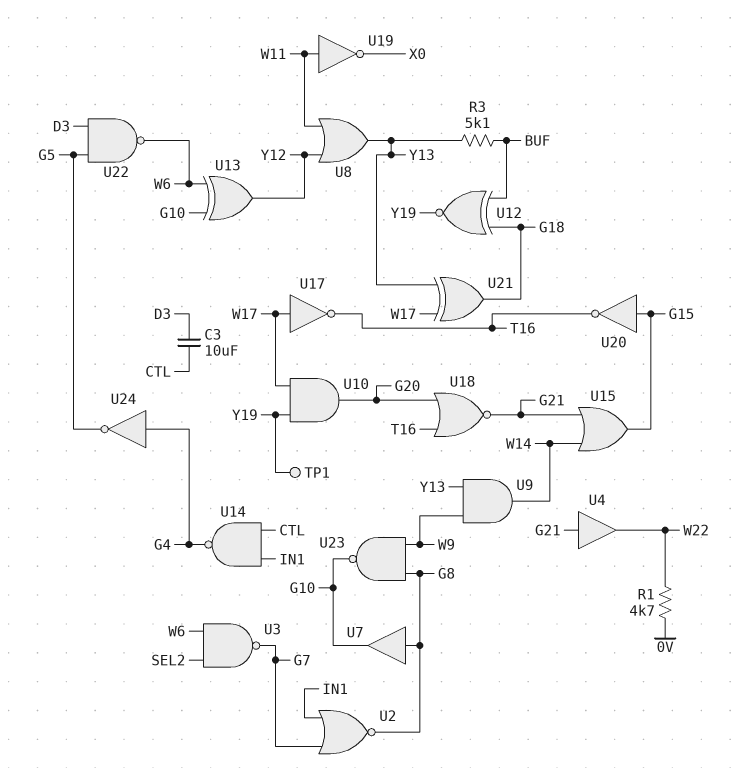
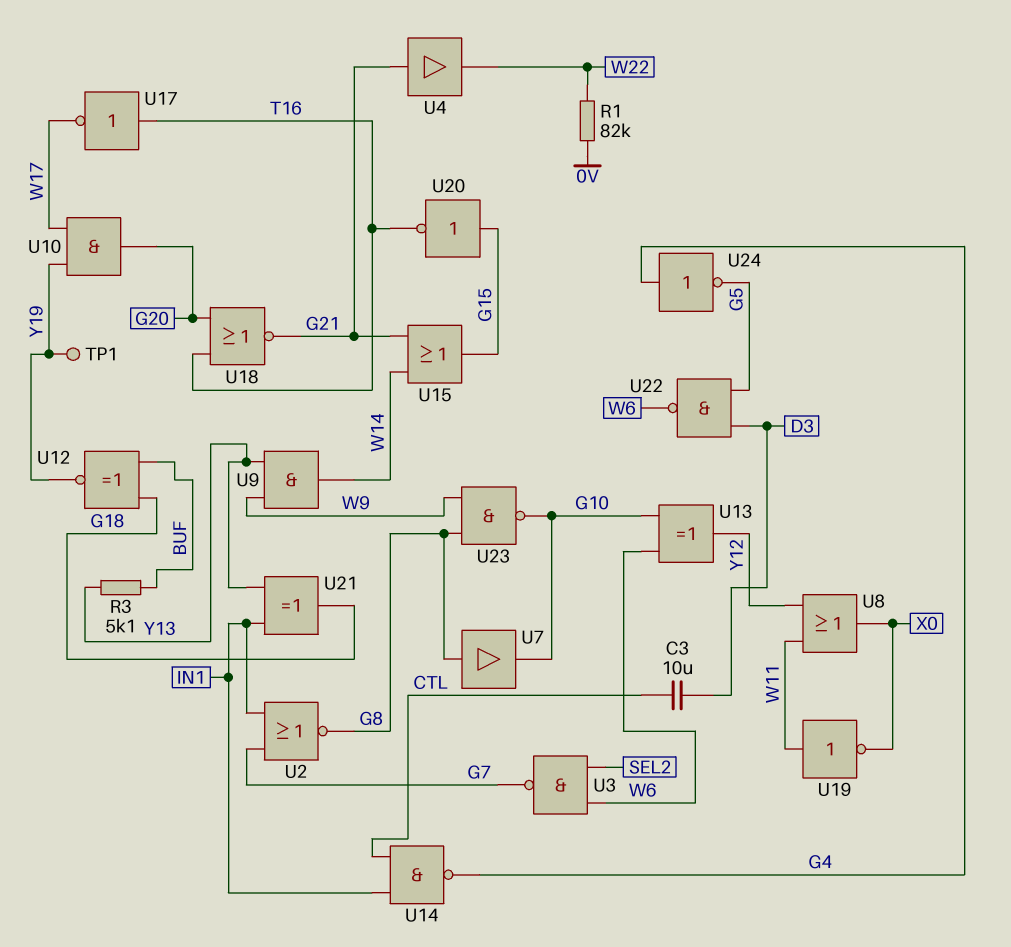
R1: 4.7k (0V, W22) -> 82k (0V, W22)
U8: OR (in W11, in Y12, out Y13) -> OR (in W11, in Y12, out X0)
U17: NOT (in W17, out T16) -> NOT (in T16, out W17)
U21: XOR (in W17, in Y13, out G18) -> XOR (in IN1, in Y13, out G18)

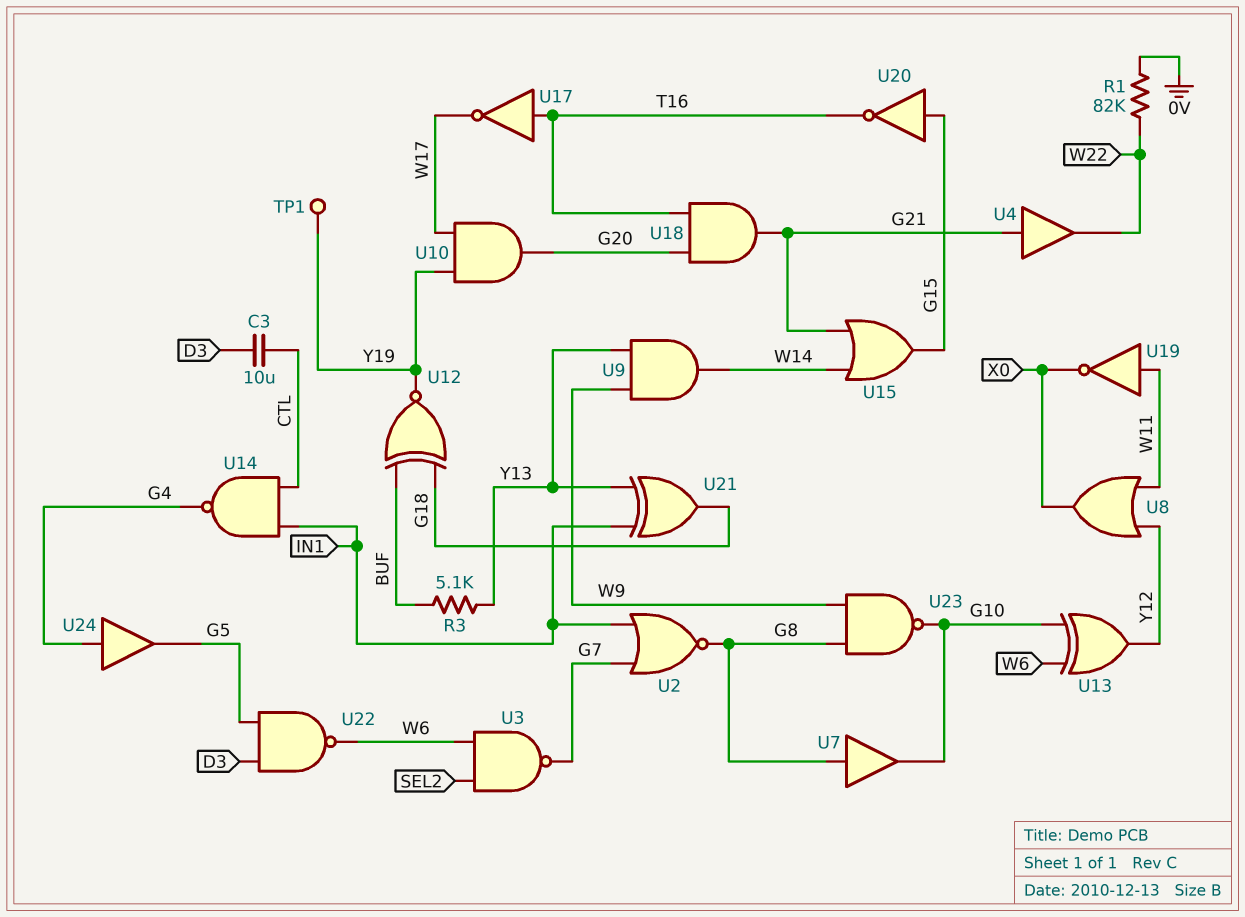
U18: NOR (in G20, in T16, out G21) -> AND (in G20, in T16, out G21)
U24: NOT (in G4, out G5) -> buffer (in G4, out G5)

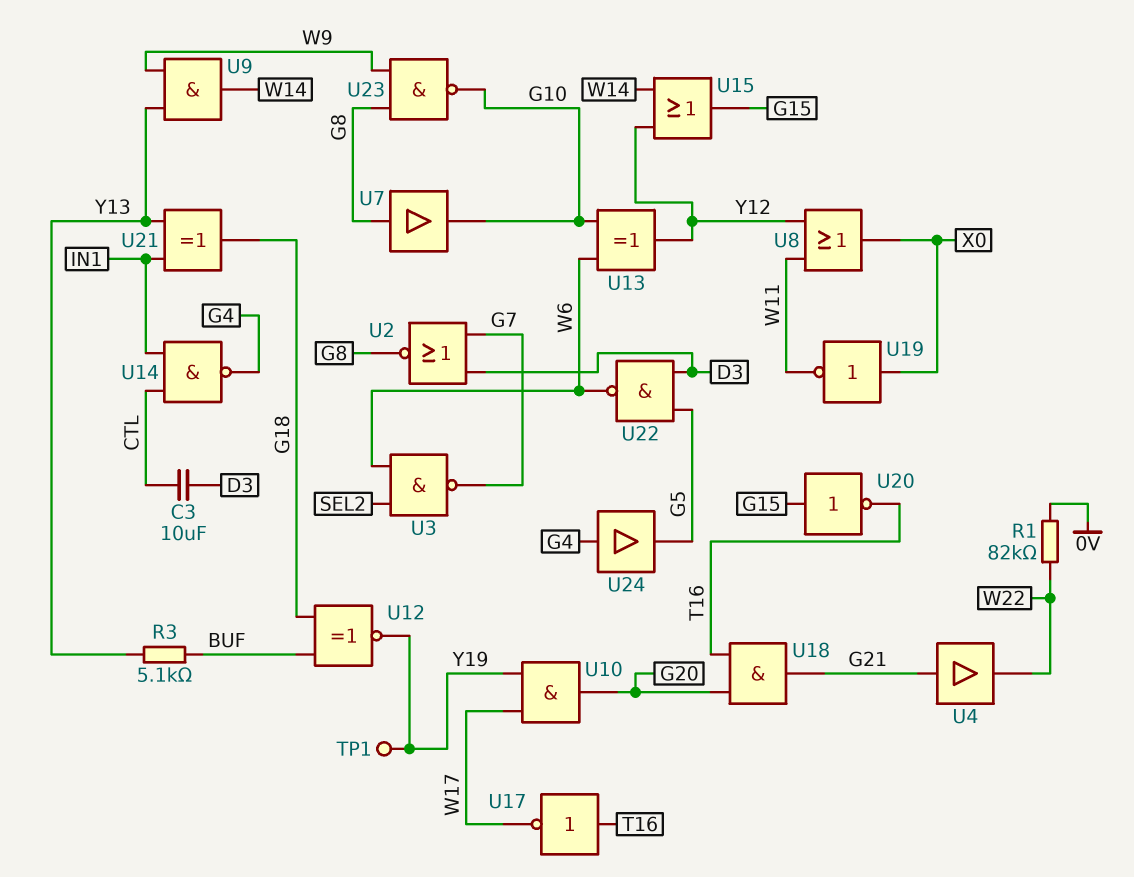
U2: NOR (in G7, in IN1, out G8) -> NOR (in D3, in G7, out G8)
U15: OR (in G21, in W14, out G15) -> OR (in W14, in Y12, out G15)
U19: NOT (in W11, out X0) -> NOT (in X0, out W11)

